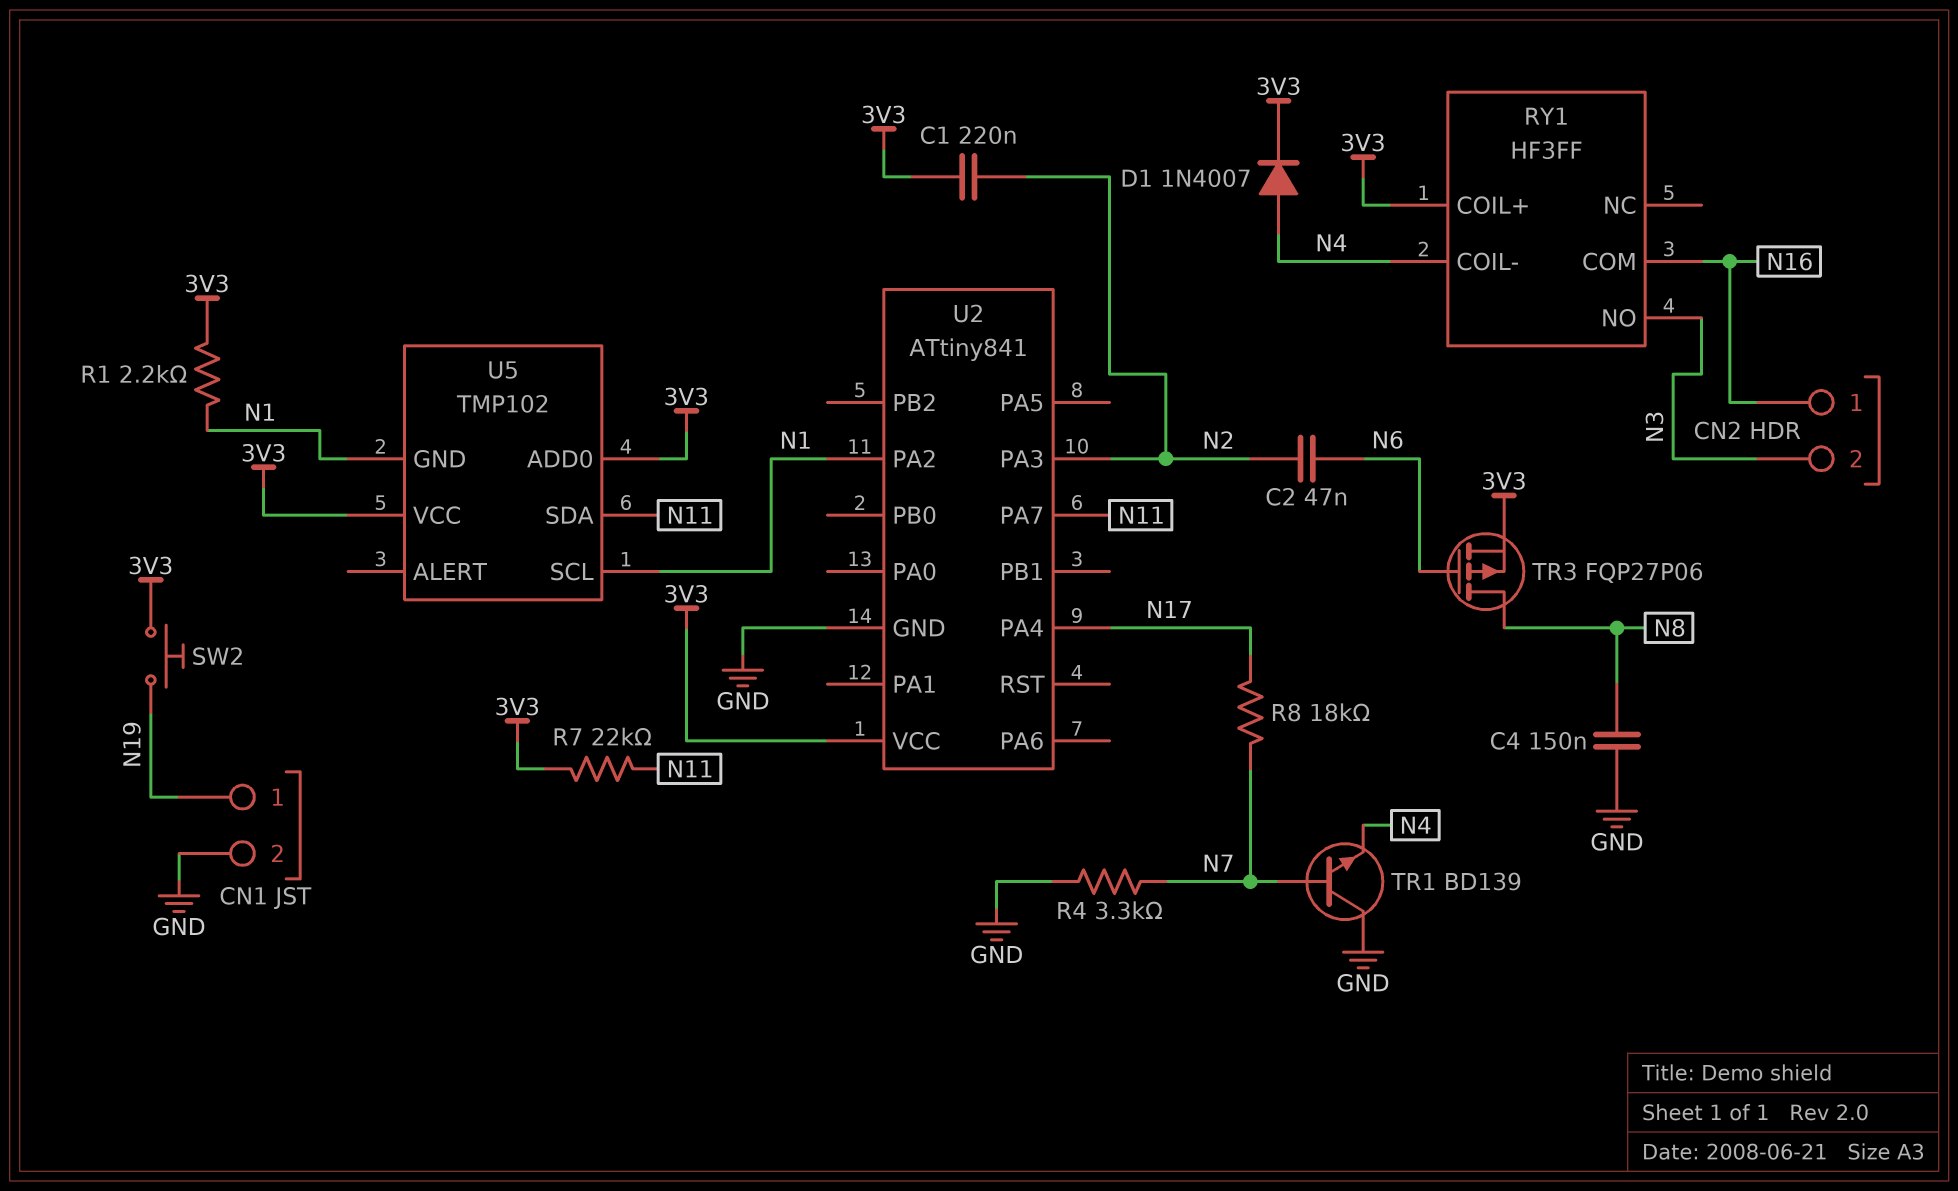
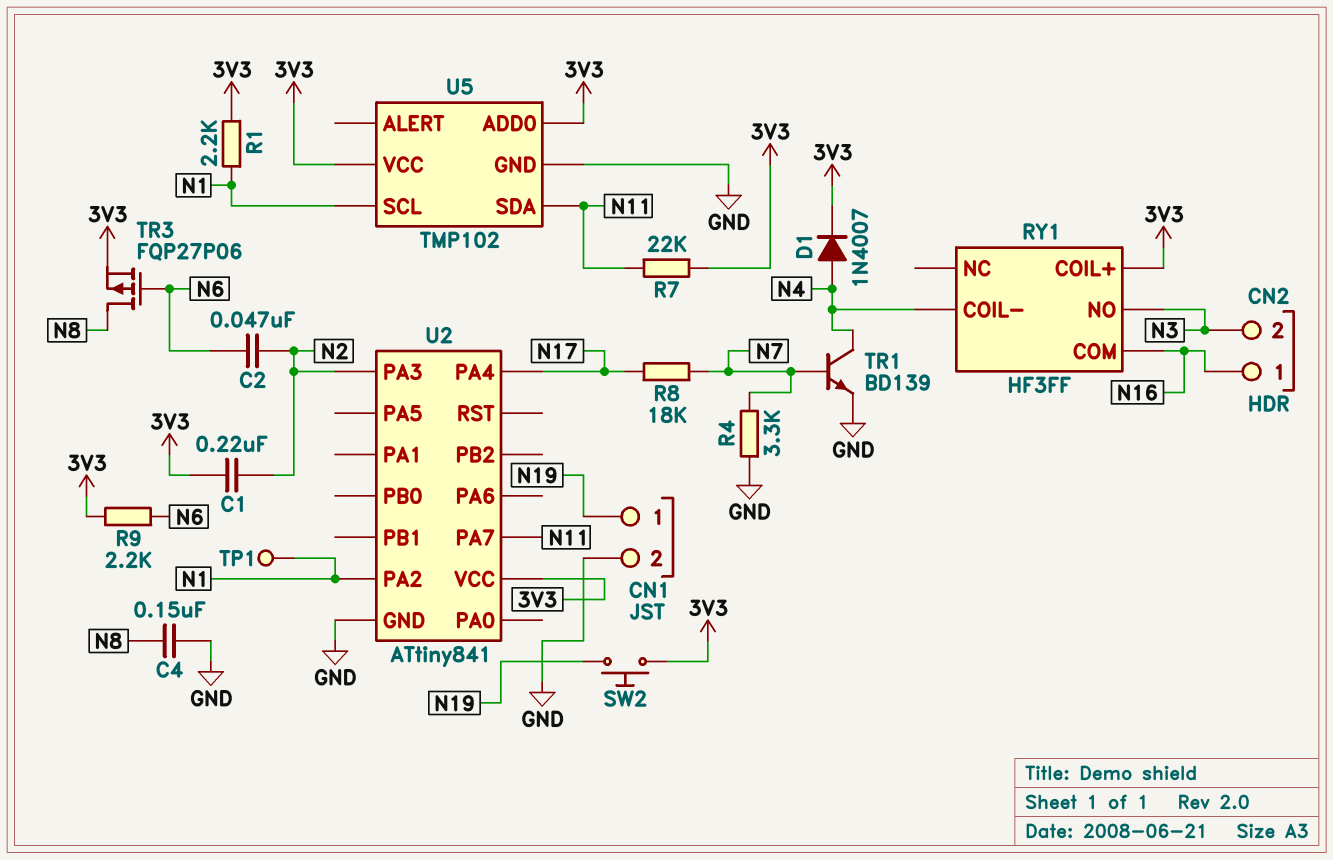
R9: none -> 2.2k (3V3, N6)
TP1: none -> test point (N1)
TR1: NPN BD139 (B N7, C GND, E N4) -> NPN BD139 (B N7, C N4, E GND)
U5 pin GND: N1 -> GND

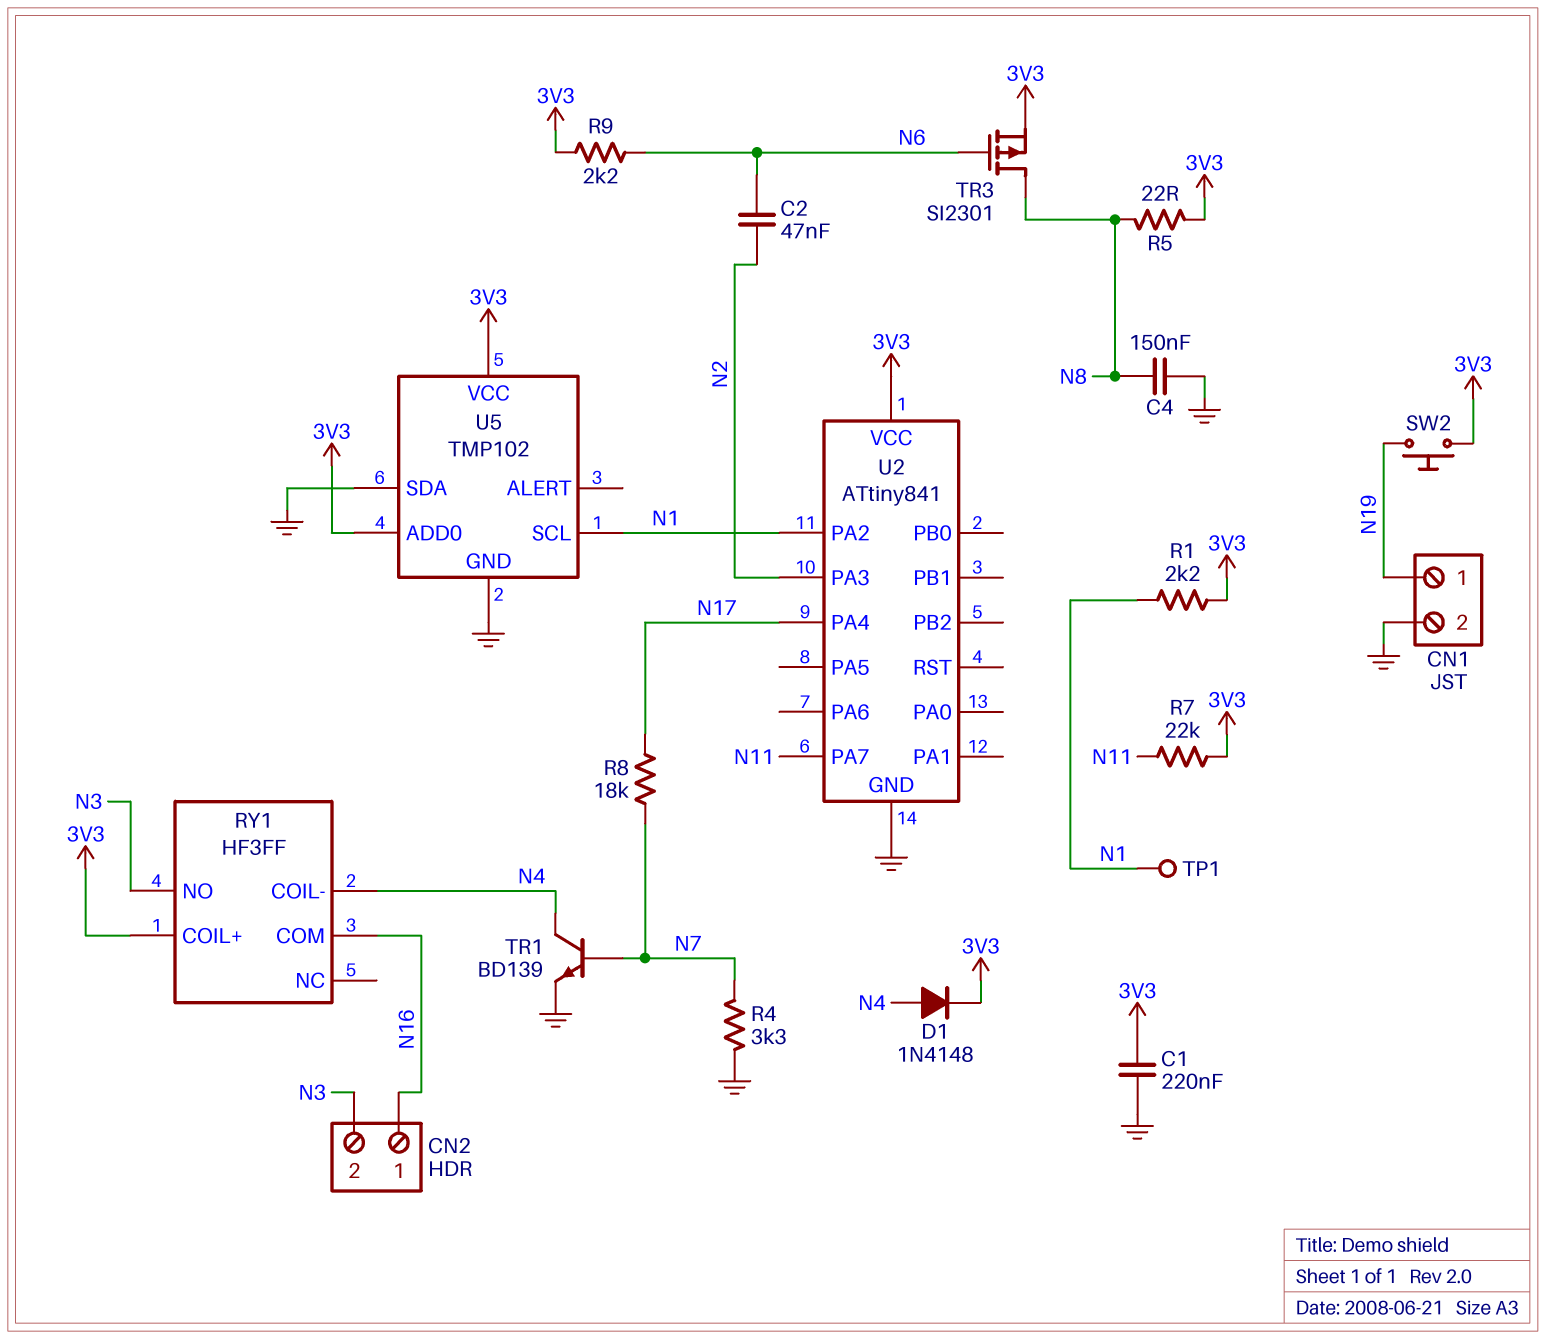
C1: 220nF (3V3, N2) -> 220nF (3V3, GND)
D1: diode 1N4007 (A N4, K 3V3) -> diode 1N4148 (A N4, K 3V3)
R5: none -> 22 (3V3, N8)
TR3: PMOS FQP27P06 (G N6, D N8, S 3V3) -> PMOS SI2301 (G N6, D N8, S 3V3)
U5 pin SDA: N11 -> GND

